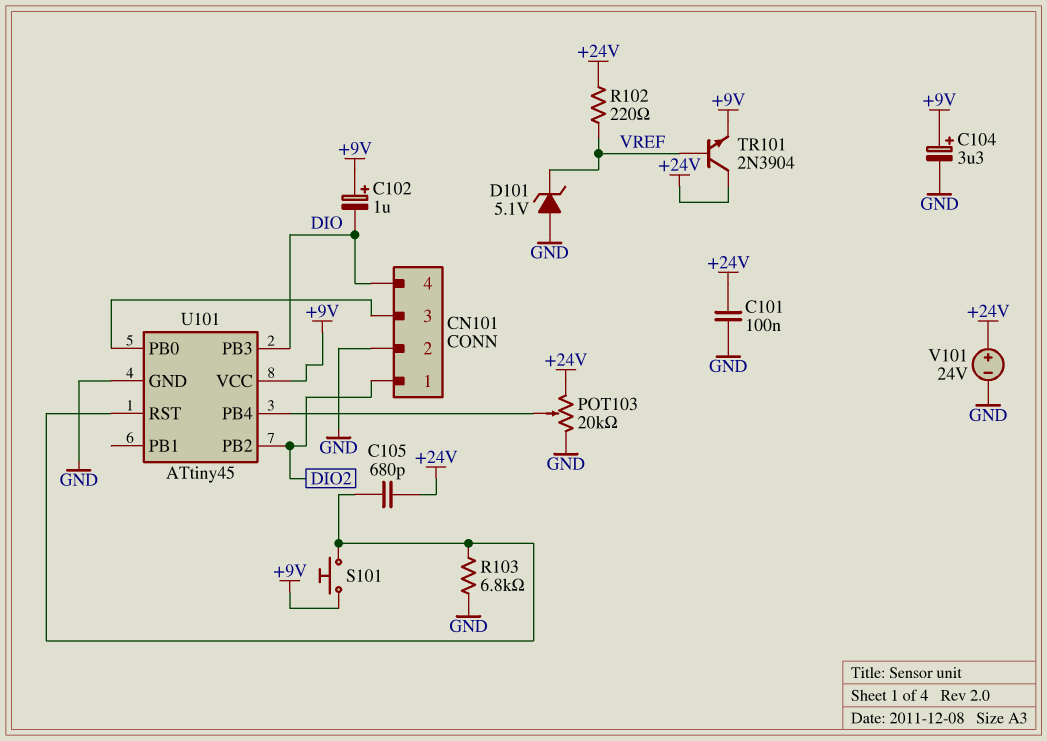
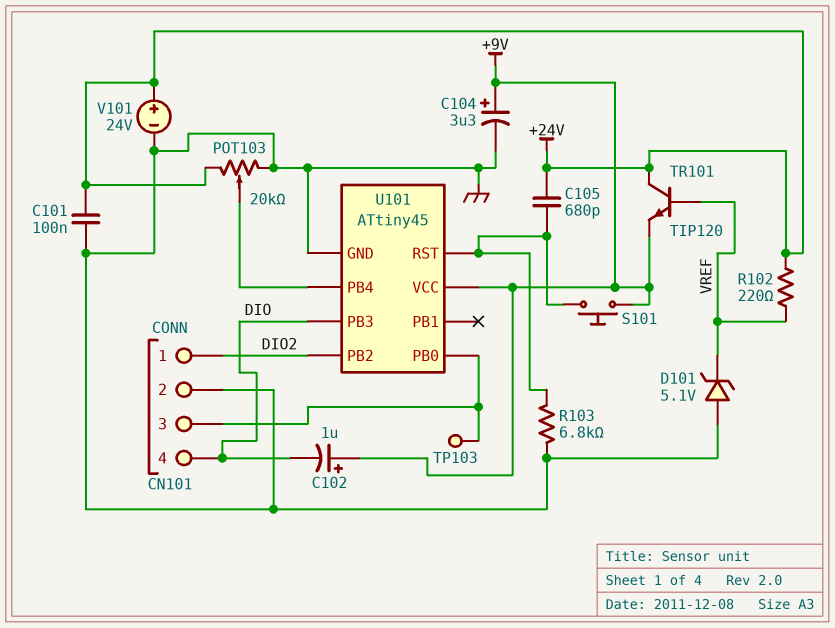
TP103: none -> test point (CN101/3)
TR101: NPN 2N3904 (B VREF, C +24V, E +9V) -> NPN TIP120 (B VREF, C +24V, E +9V)

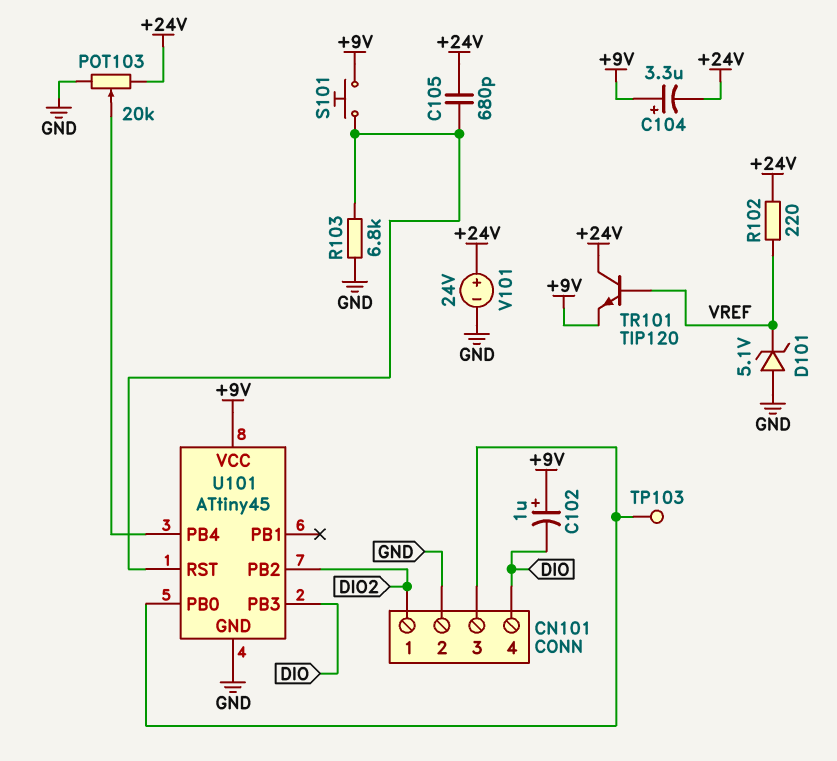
C101: 100nF (+24V, GND) -> none
C104: 3.3uF (plus +9V, minus GND) -> 3.3uF (plus +9V, minus +24V)

